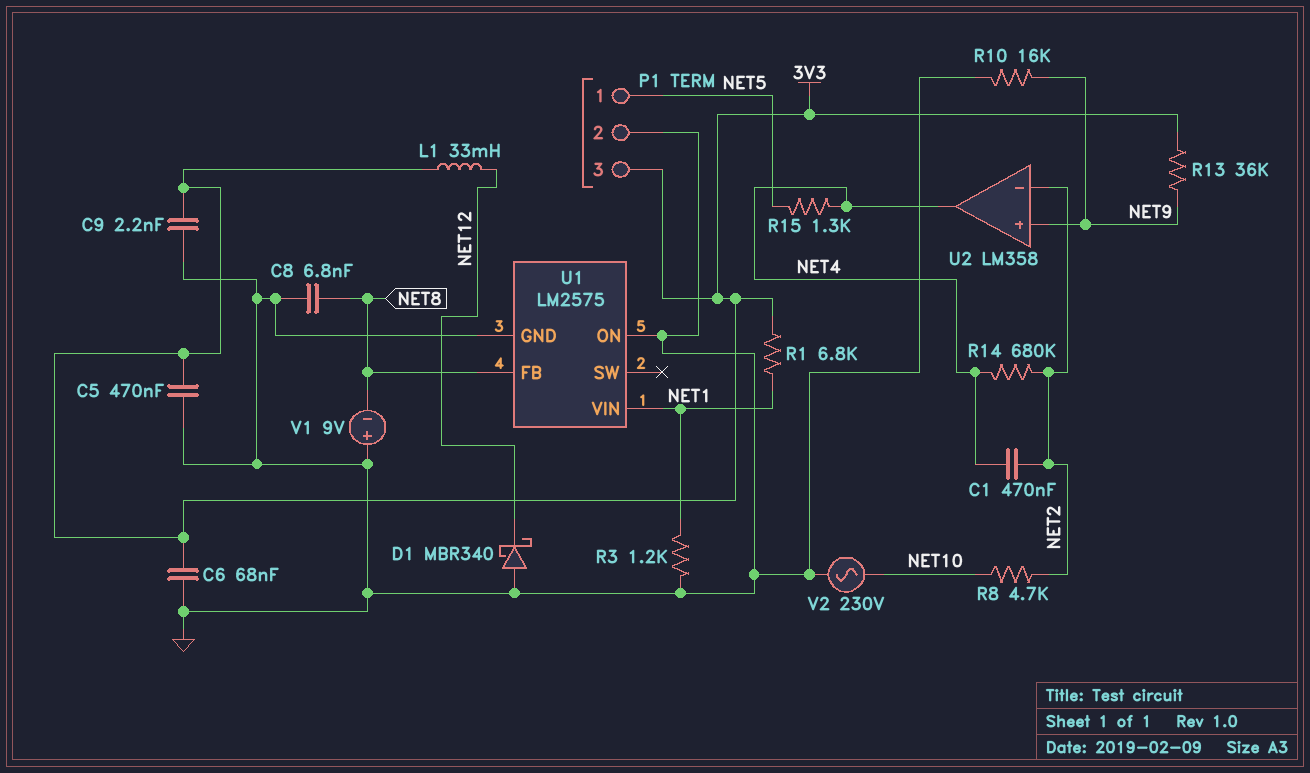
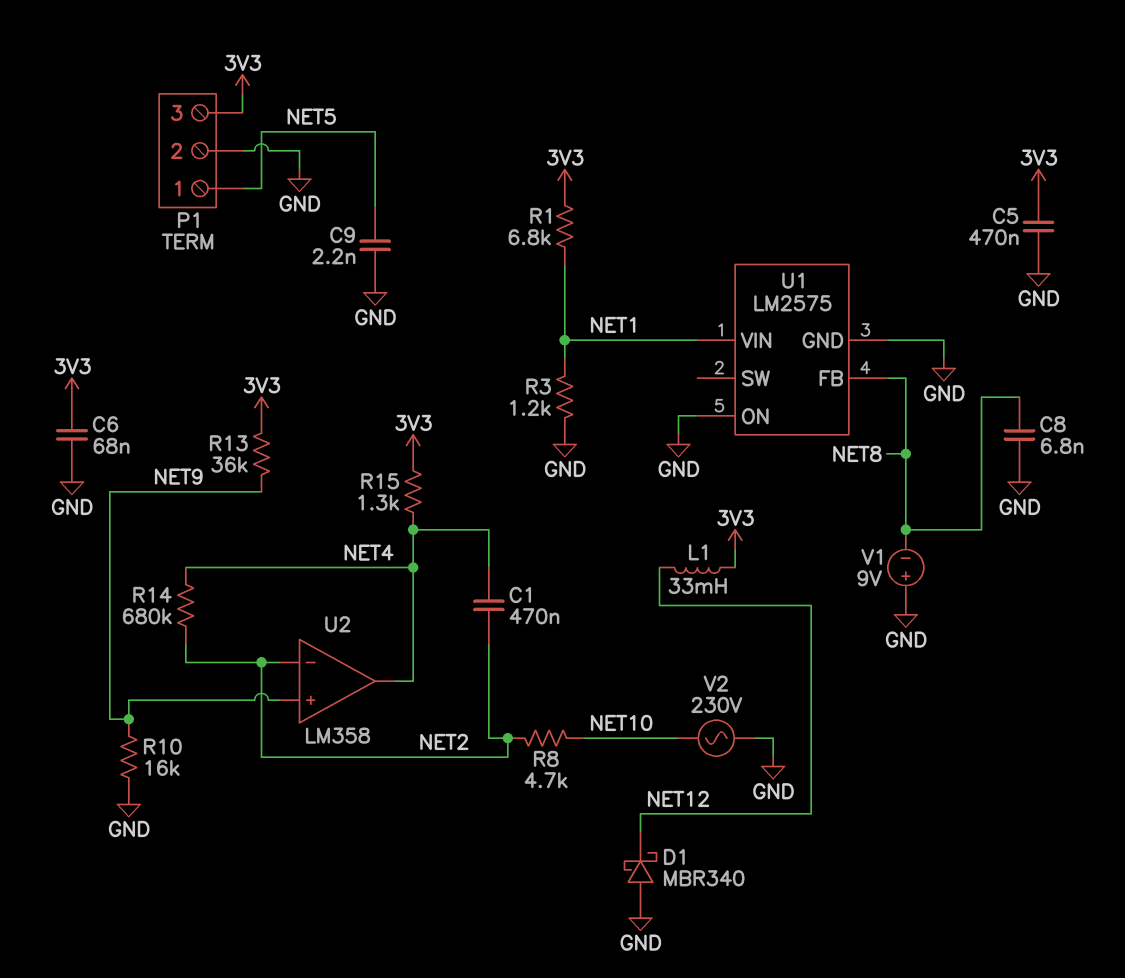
C9: 2.2nF (3V3, GND) -> 2.2nF (GND, NET5)
R15: 1.3k (NET4, NET5) -> 1.3k (3V3, NET4)

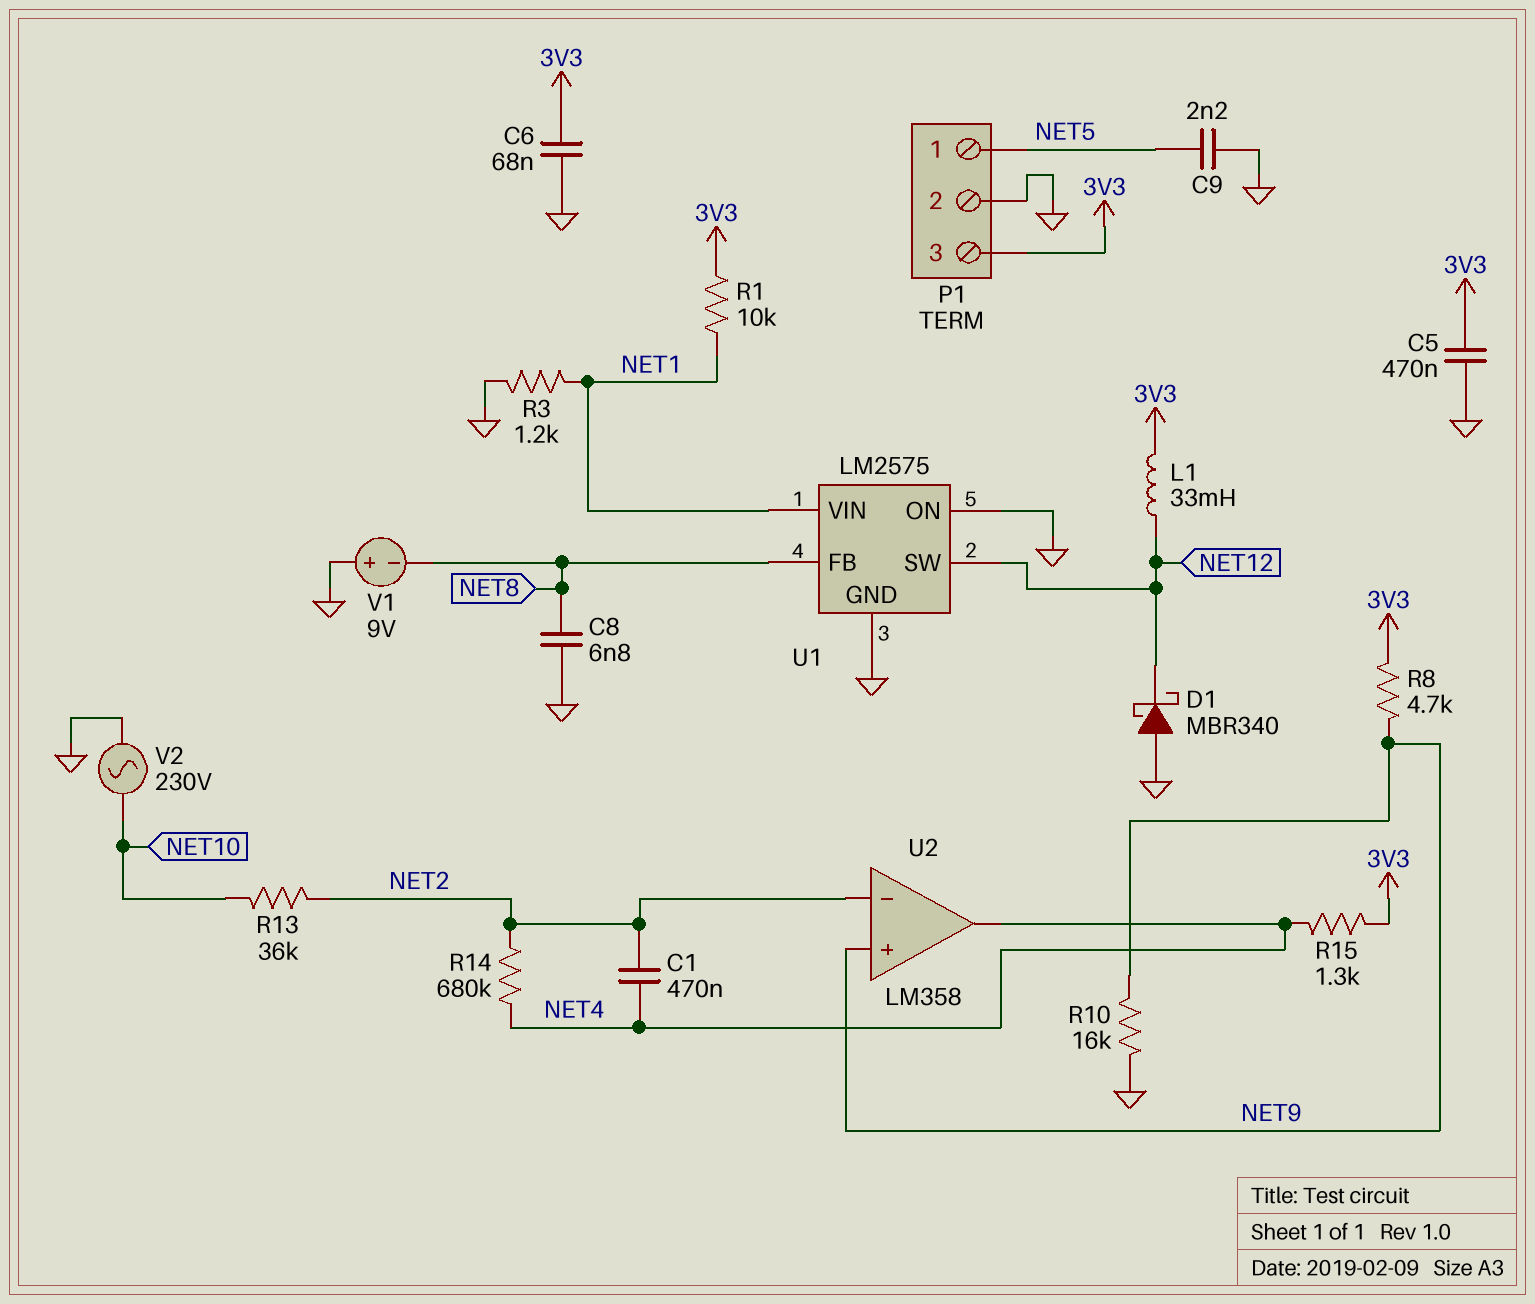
R1: 6.8k (3V3, NET1) -> 10k (3V3, NET1)
R8: 4.7k (NET2, NET10) -> 4.7k (3V3, NET9)
R13: 36k (3V3, NET9) -> 36k (NET2, NET10)
U1 pin SW: none -> NET12

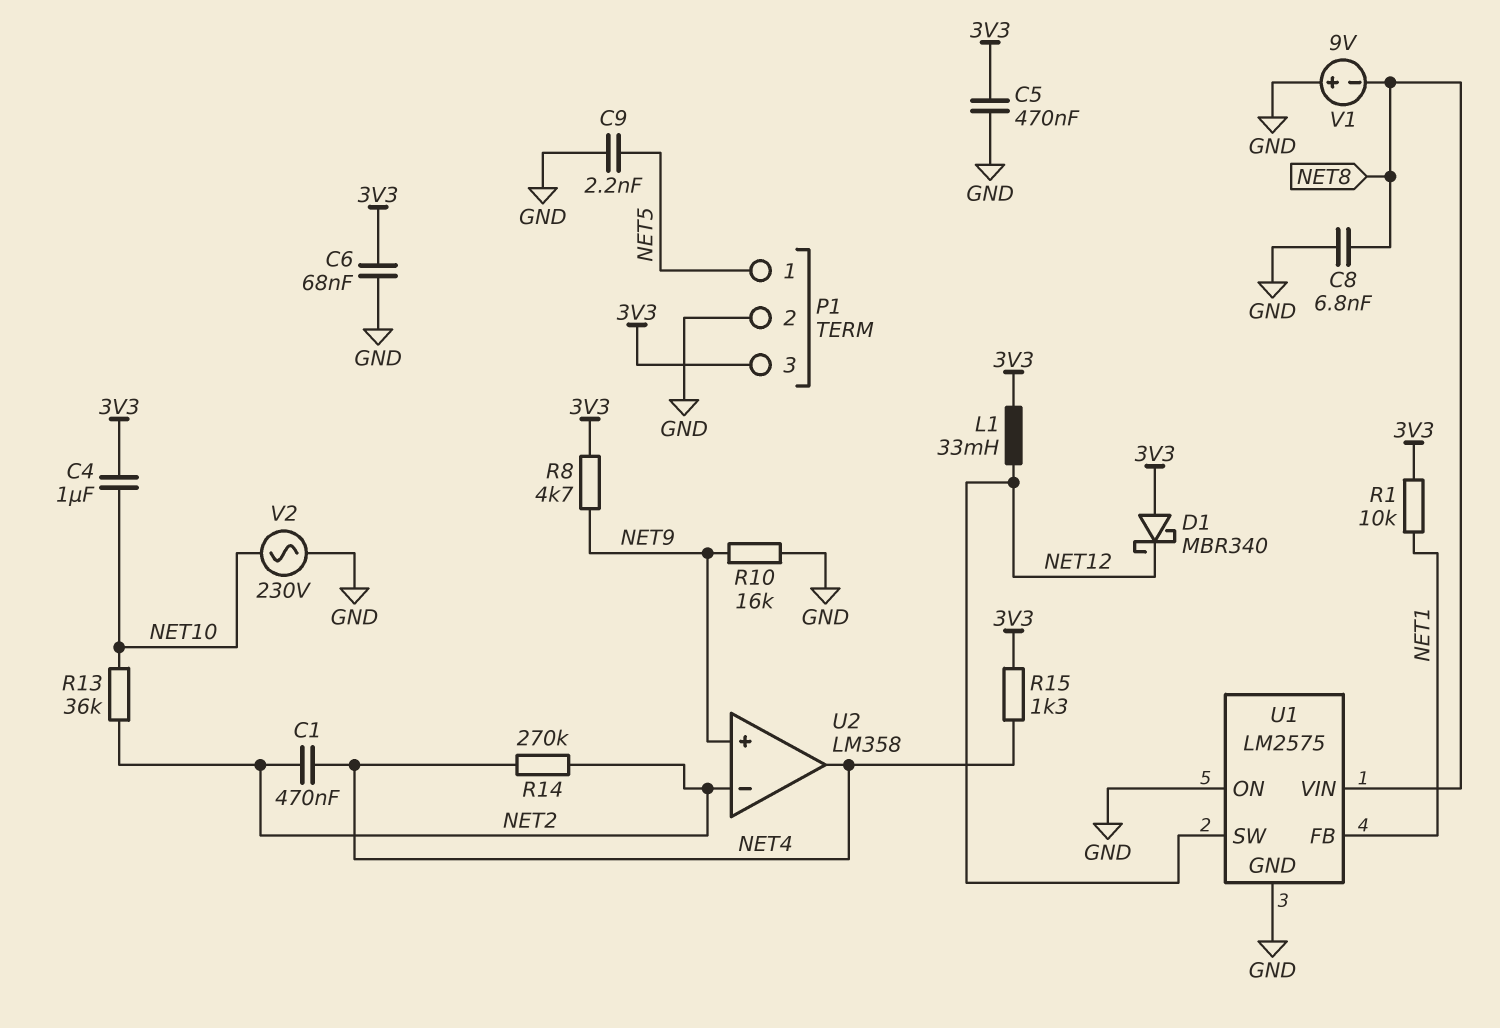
C4: none -> 1uF (3V3, NET10)
D1: schottky MBR340 (A GND, K NET12) -> schottky MBR340 (A 3V3, K NET12)
R3: 1.2k (GND, NET1) -> none
R14: 680k (NET2, NET4) -> 270k (NET2, NET4)
U1 pin FB: NET8 -> NET1
U1 pin VIN: NET1 -> NET8

